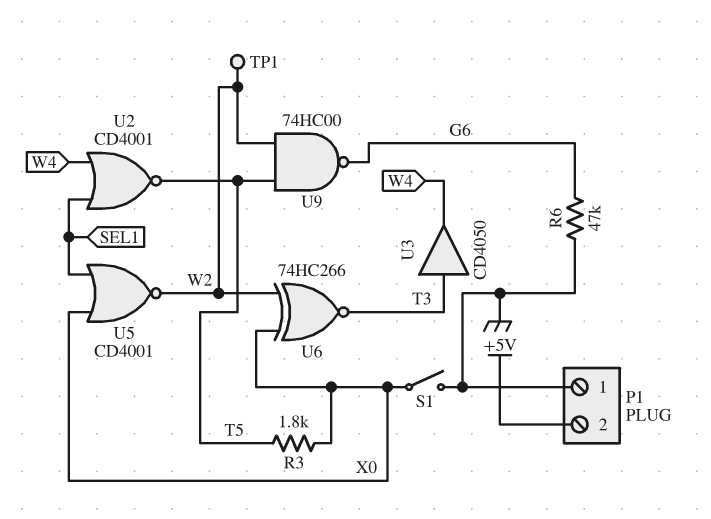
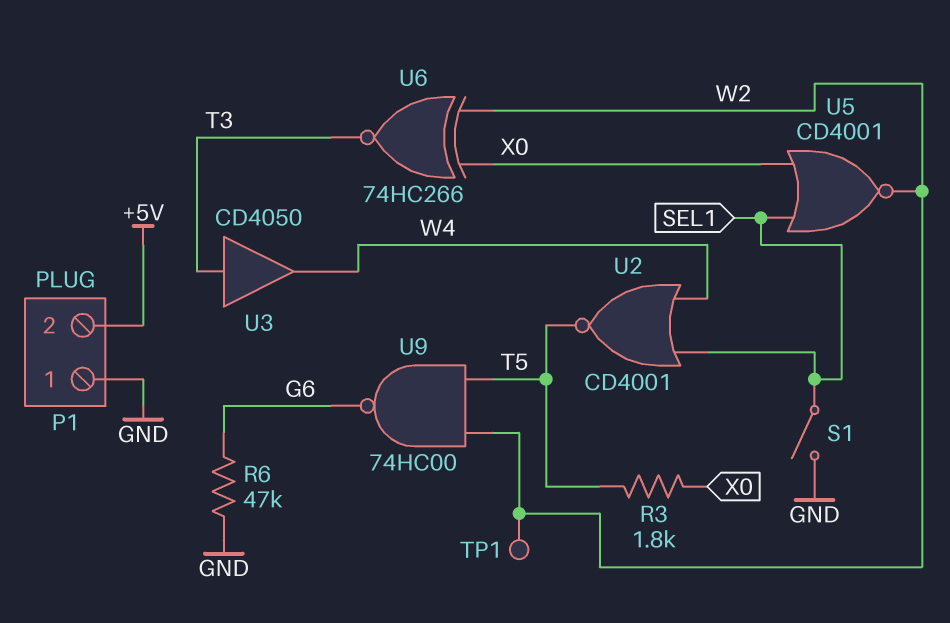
S1: switch (GND, X0) -> switch (GND, SEL1)

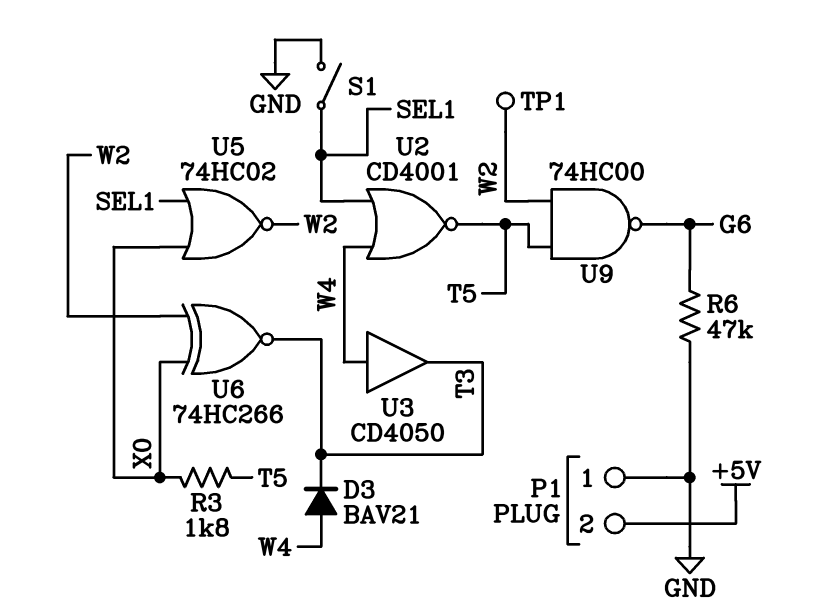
D3: none -> diode BAV21 (A W4, K T3)
U3: buffer CD4050 (in T3, out W4) -> buffer CD4050 (in W4, out T3)
U5: NOR CD4001 (in SEL1, in X0, out W2) -> NOR 74HC02 (in SEL1, in X0, out W2)

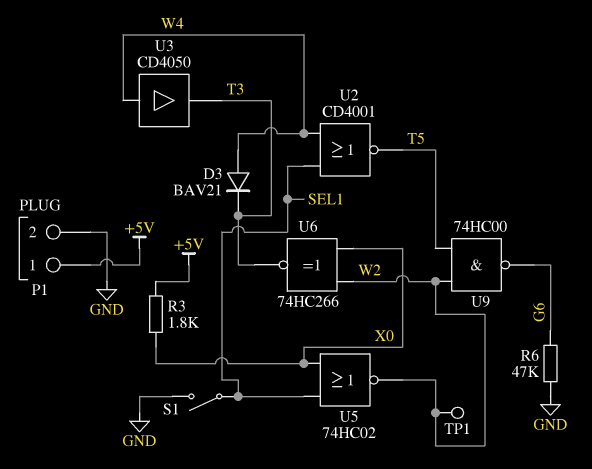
P1 pin 1: GND -> +5V
P1 pin 2: +5V -> GND
R3: 1.8k (T5, X0) -> 1.8k (+5V, X0)

